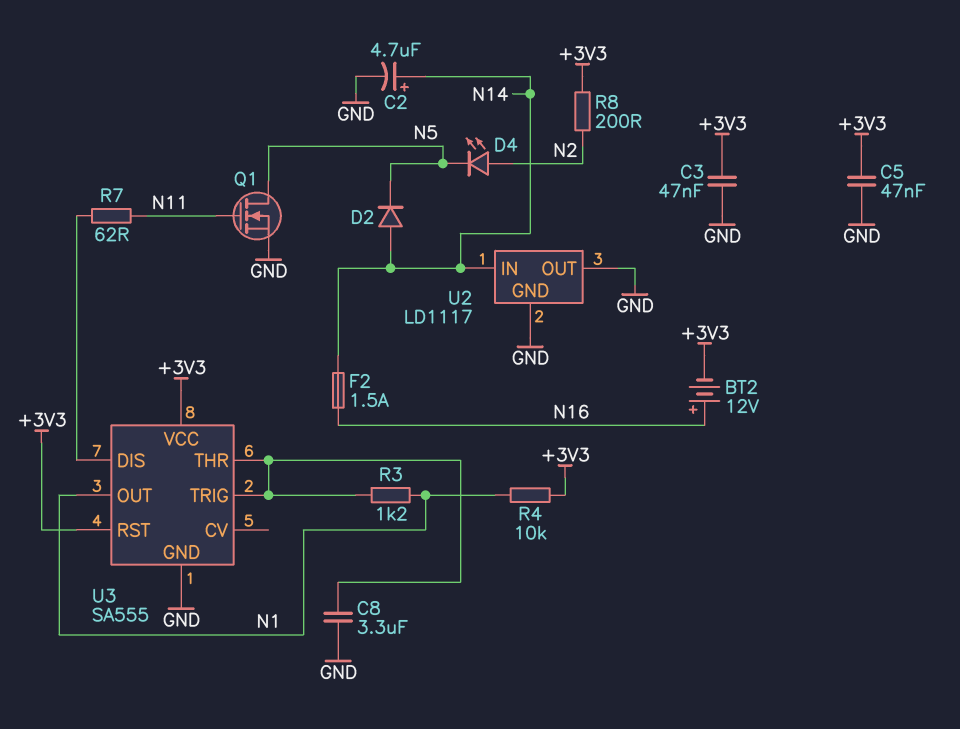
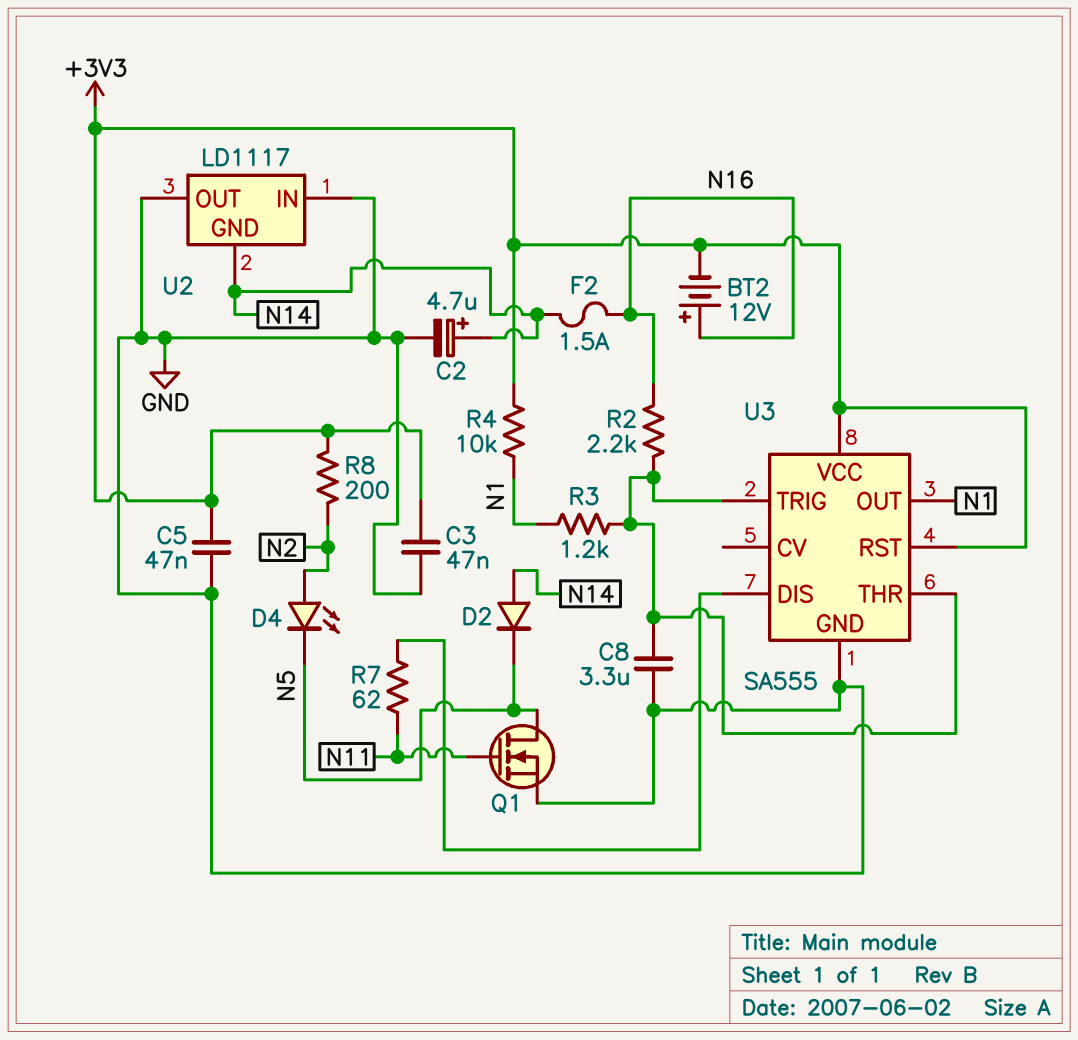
R2: none -> 2.2k (N16, U3/THR)
U2 pin GND: GND -> N14
U2 pin IN: N14 -> GND

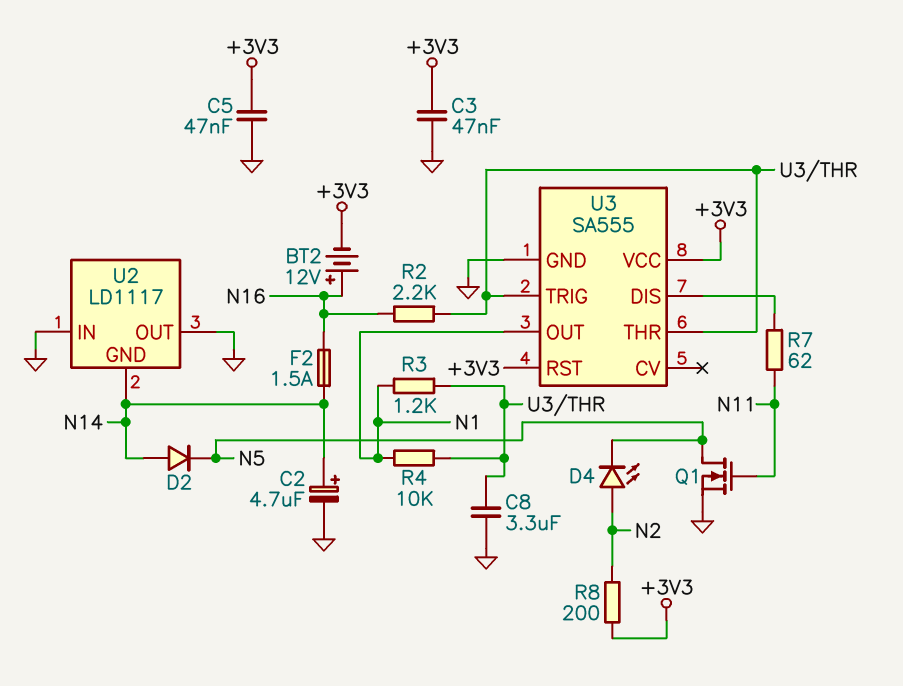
R4: 10k (+3V3, N1) -> 10k (N1, U3/THR)

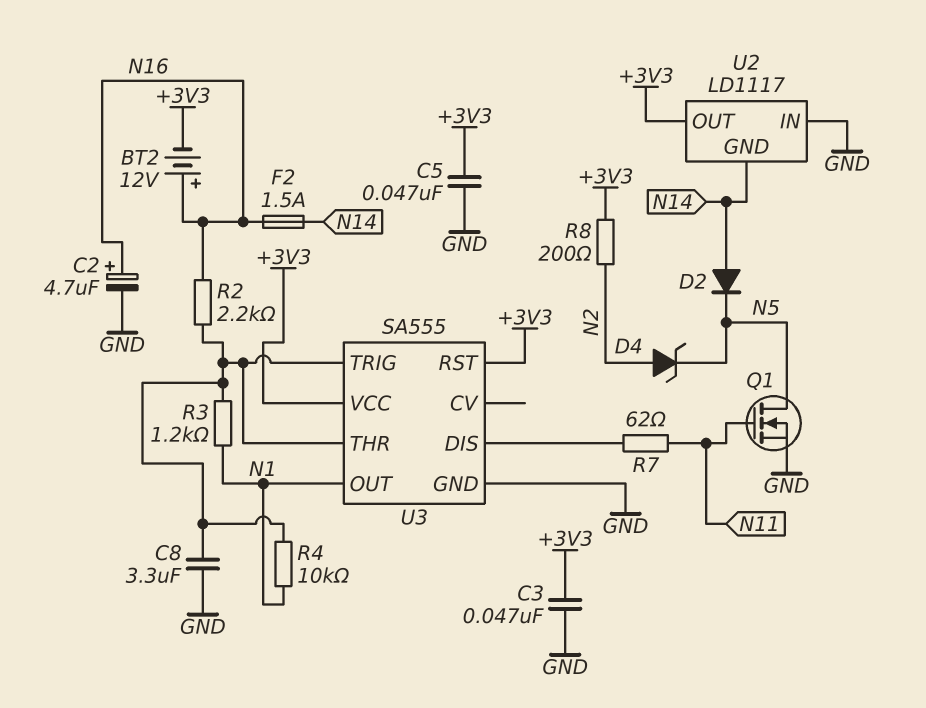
C2: 4.7uF (plus N14, minus GND) -> 4.7uF (plus N16, minus GND)
D4: LED (A N2, K N5) -> zener (A N2, K N5)
U2 pin OUT: GND -> +3V3

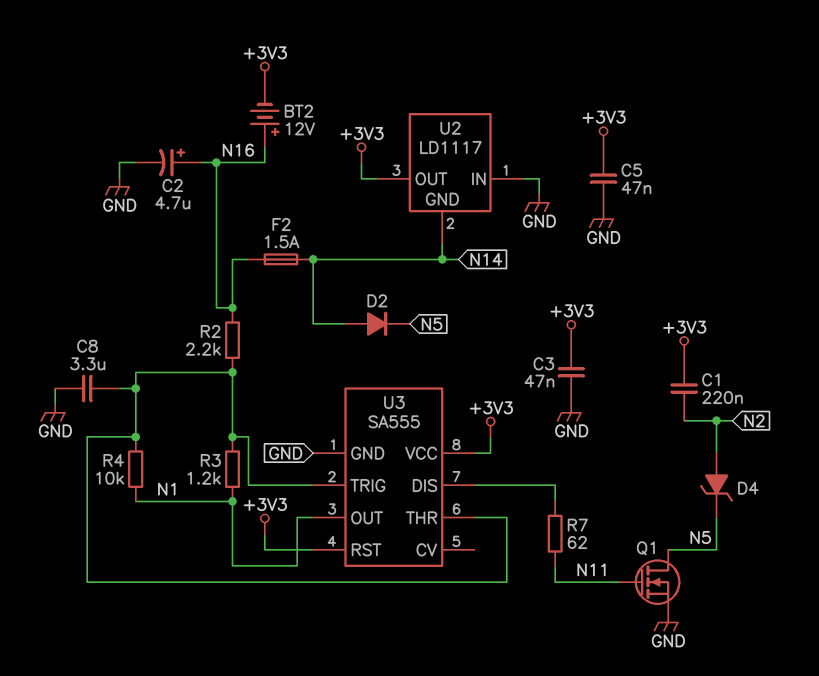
C1: none -> 220nF (+3V3, N2)
R8: 200 (+3V3, N2) -> none

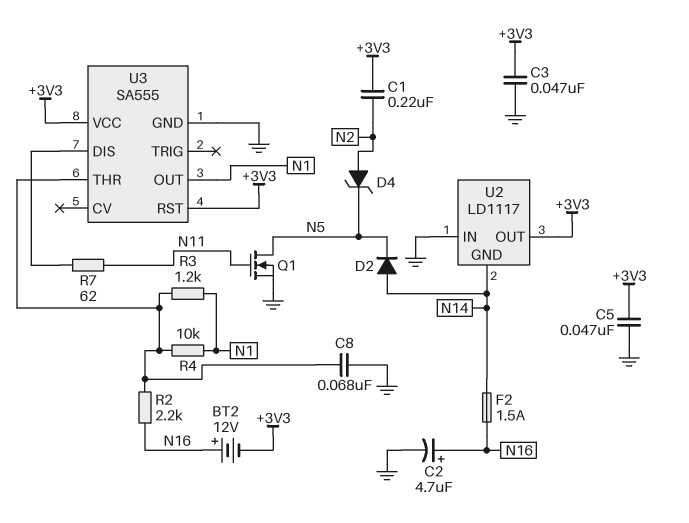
C8: 3.3uF (GND, U3/THR) -> 68nF (GND, U3/THR)
U3 pin TRIG: U3/THR -> none

